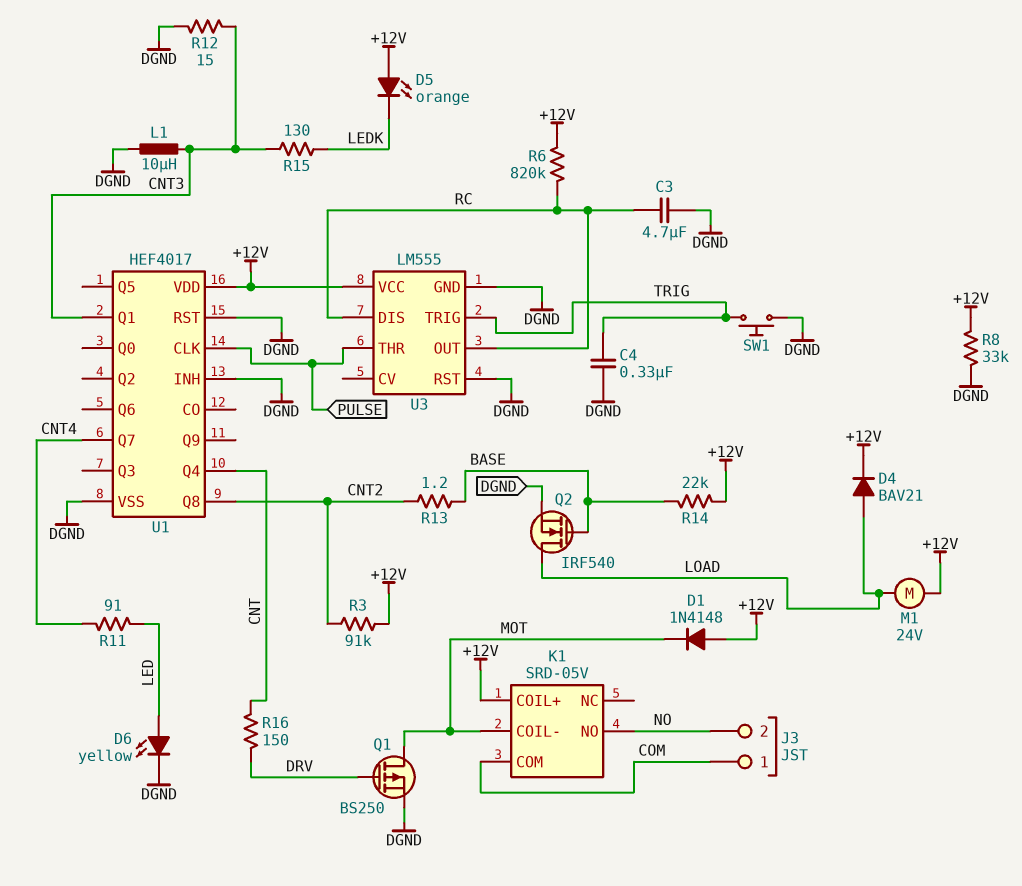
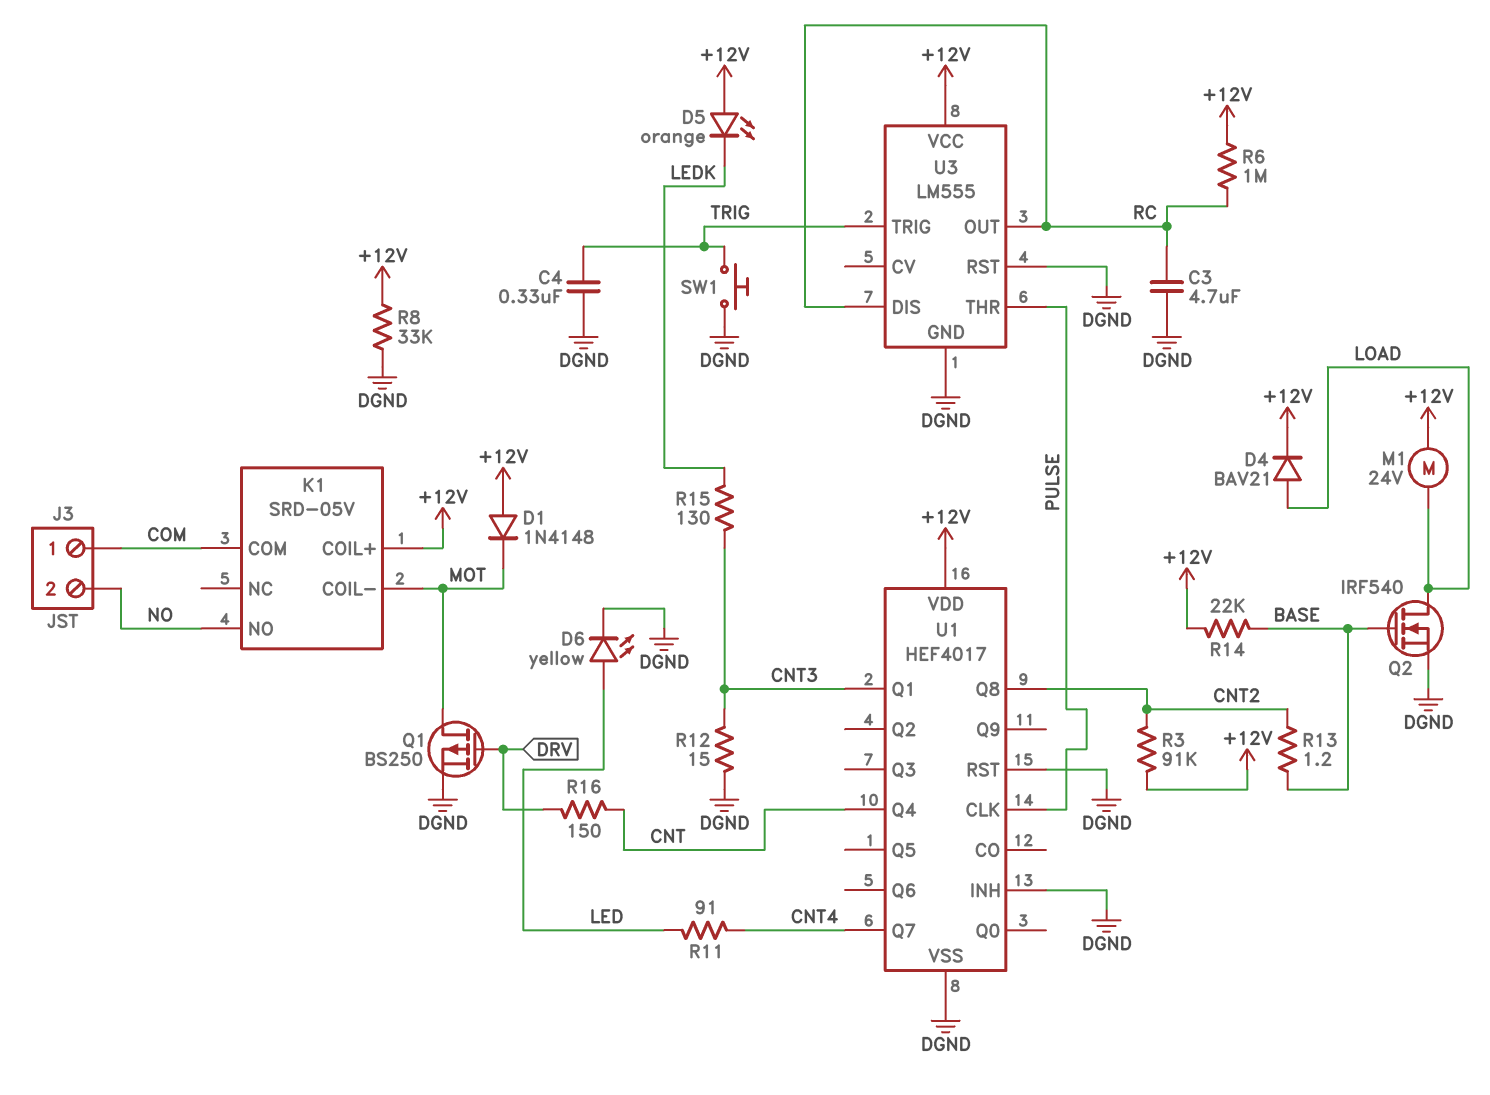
L1: 10uH (CNT3, DGND) -> none
R6: 820k (+12V, RC) -> 1M (+12V, RC)

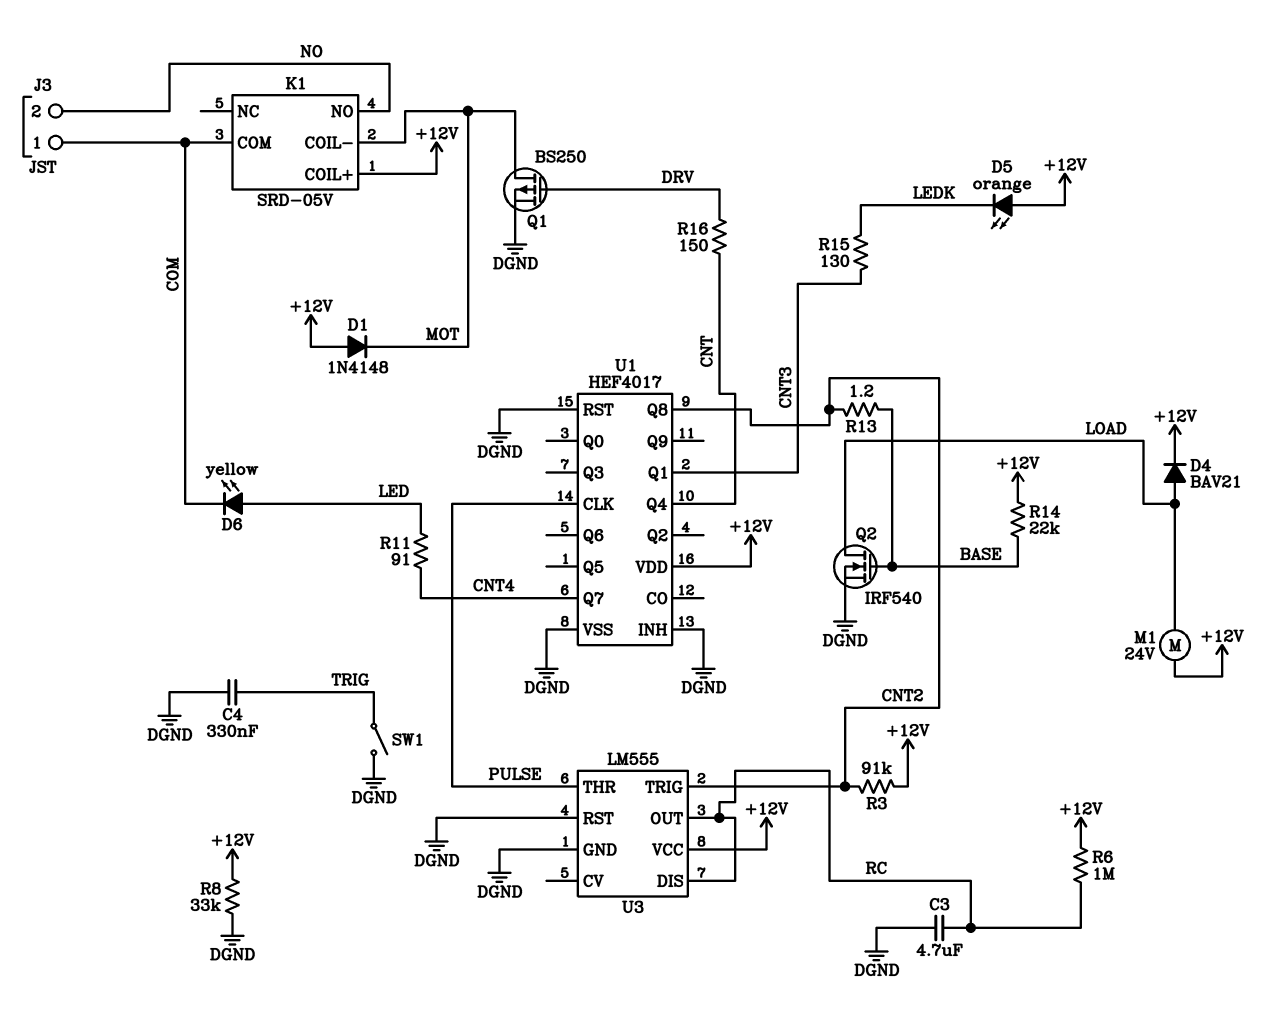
D6: LED yellow (A LED, K DGND) -> LED yellow (A LED, K COM)
R12: 15 (CNT3, DGND) -> none
SW1: button (DGND, TRIG) -> switch (DGND, TRIG)
U3 pin TRIG: TRIG -> CNT2

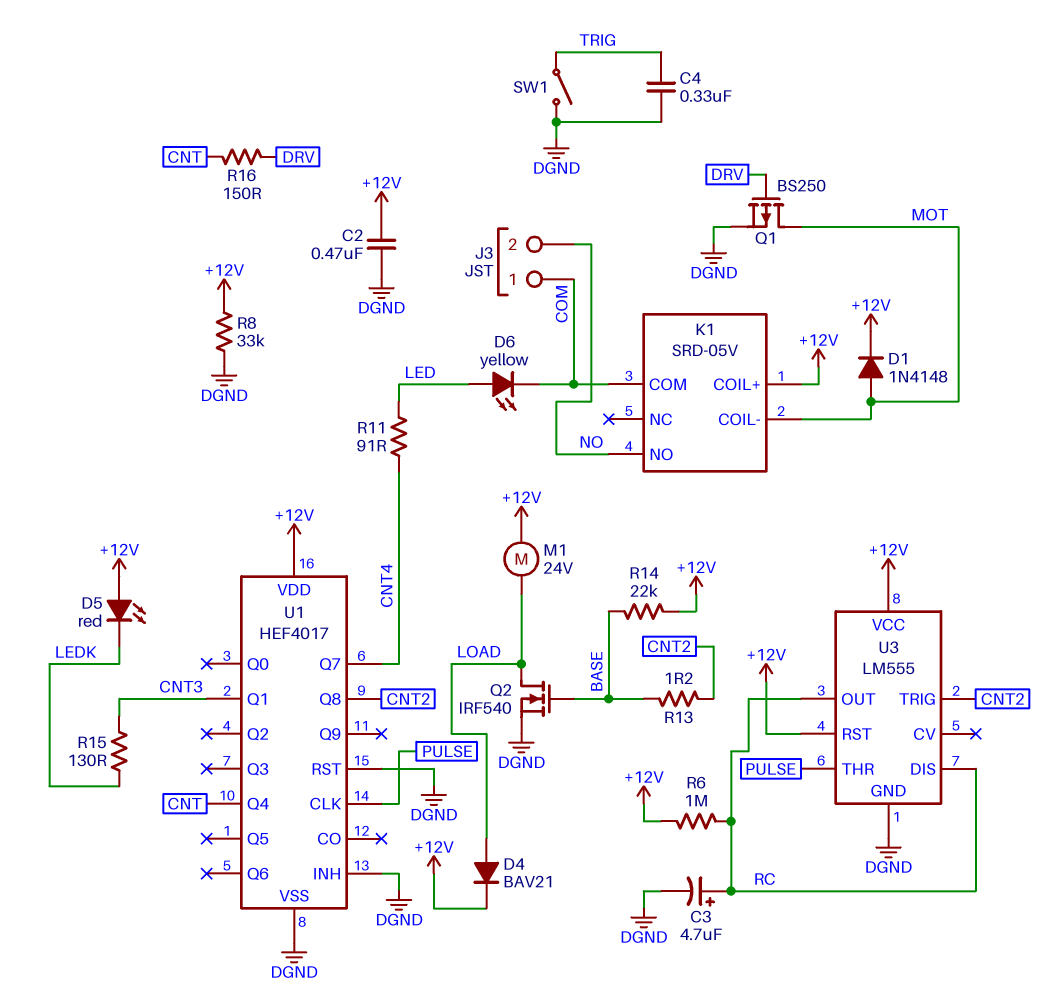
C2: none -> 470nF (+12V, DGND)
C3: 4.7uF (DGND, RC) -> 4.7uF (plus RC, minus DGND)
D1: diode 1N4148 (A +12V, K MOT) -> diode 1N4148 (A MOT, K +12V)
D5: LED orange (A +12V, K LEDK) -> LED red (A +12V, K LEDK)
R3: 91k (+12V, CNT2) -> none
U3 pin RST: DGND -> +12V

